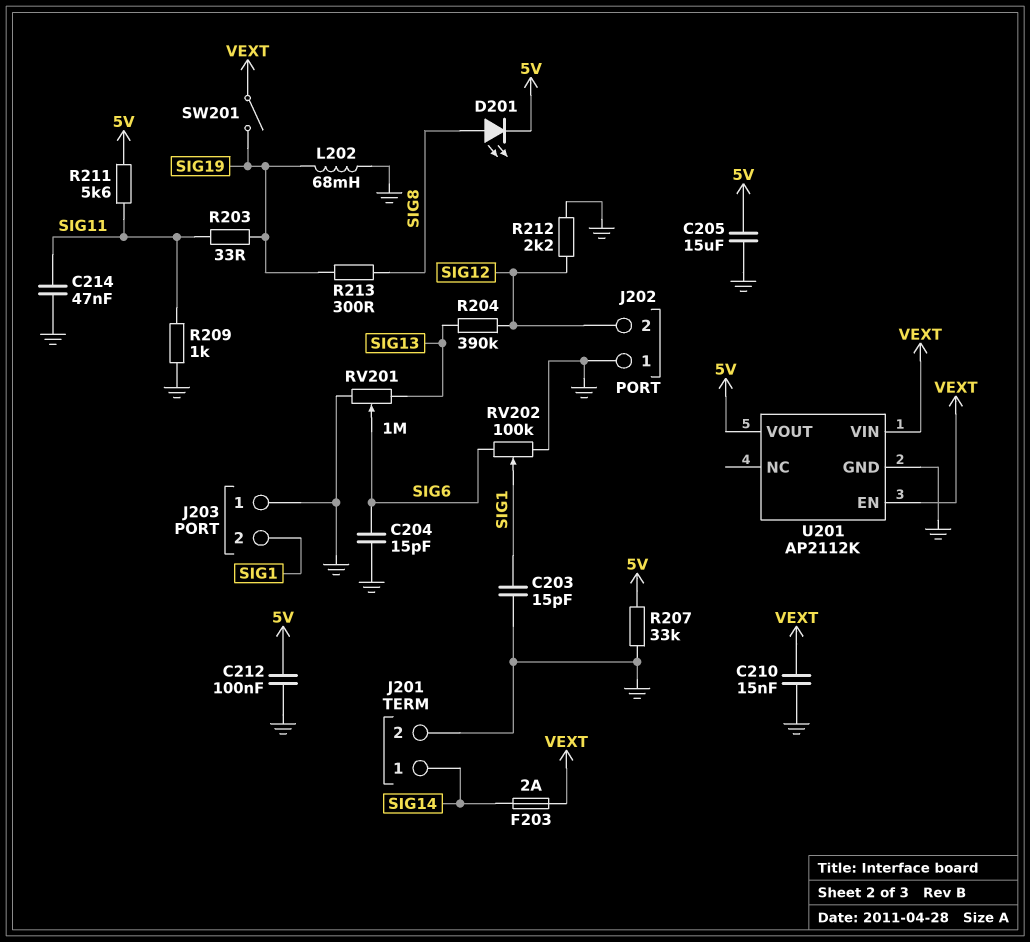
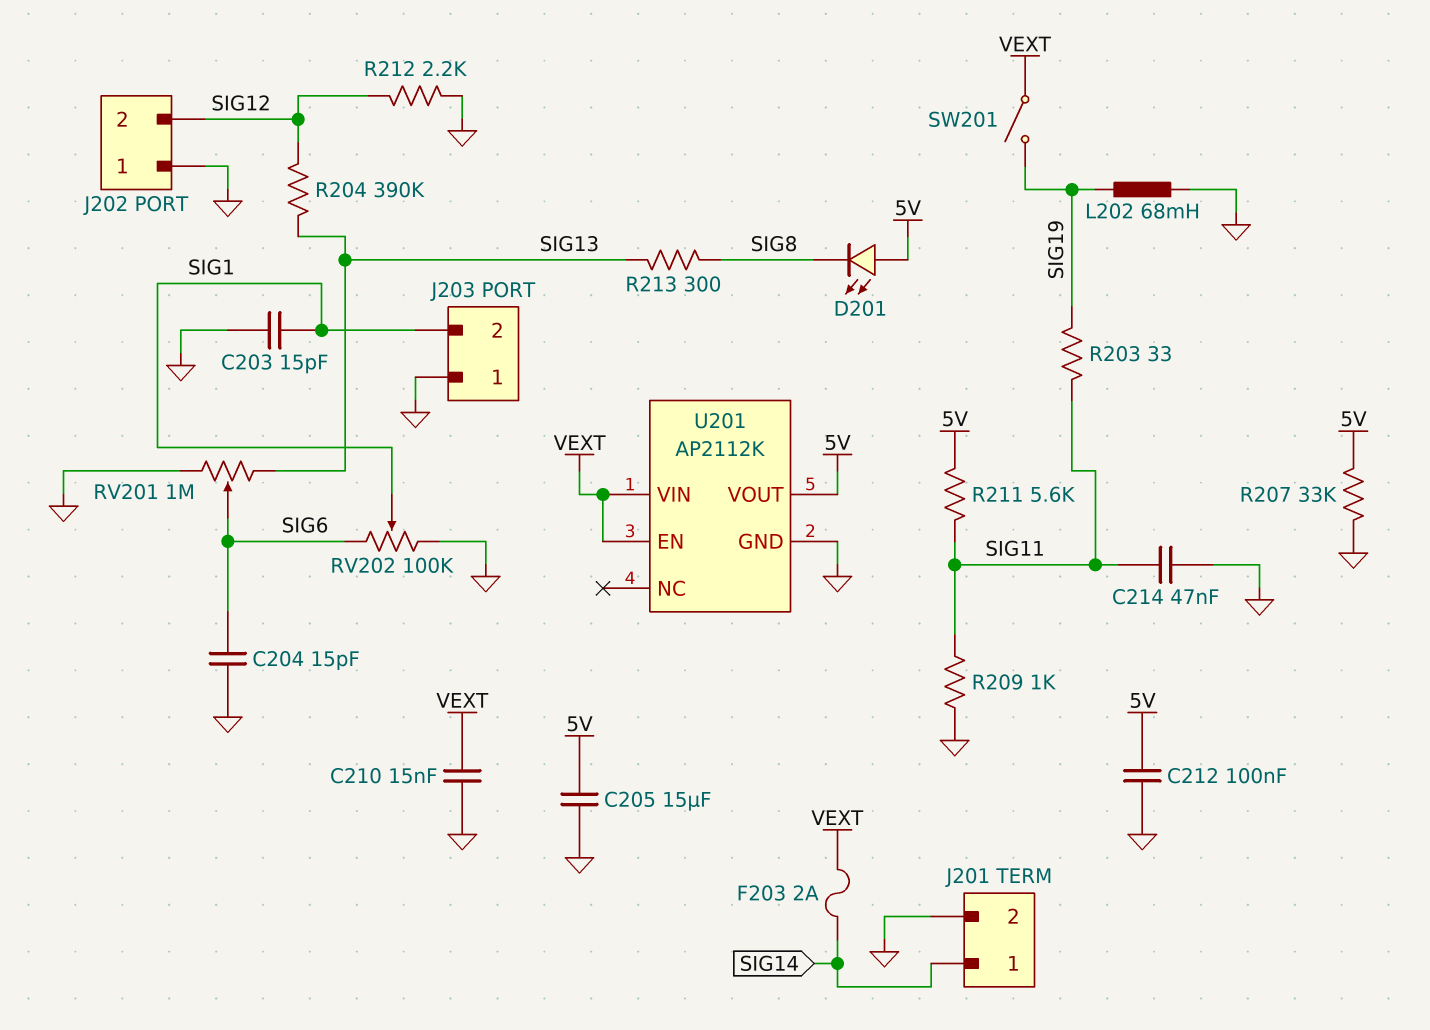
D201: LED (A SIG8, K 5V) -> LED (A 5V, K SIG8)
R213: 300 (SIG8, SIG19) -> 300 (SIG8, SIG13)

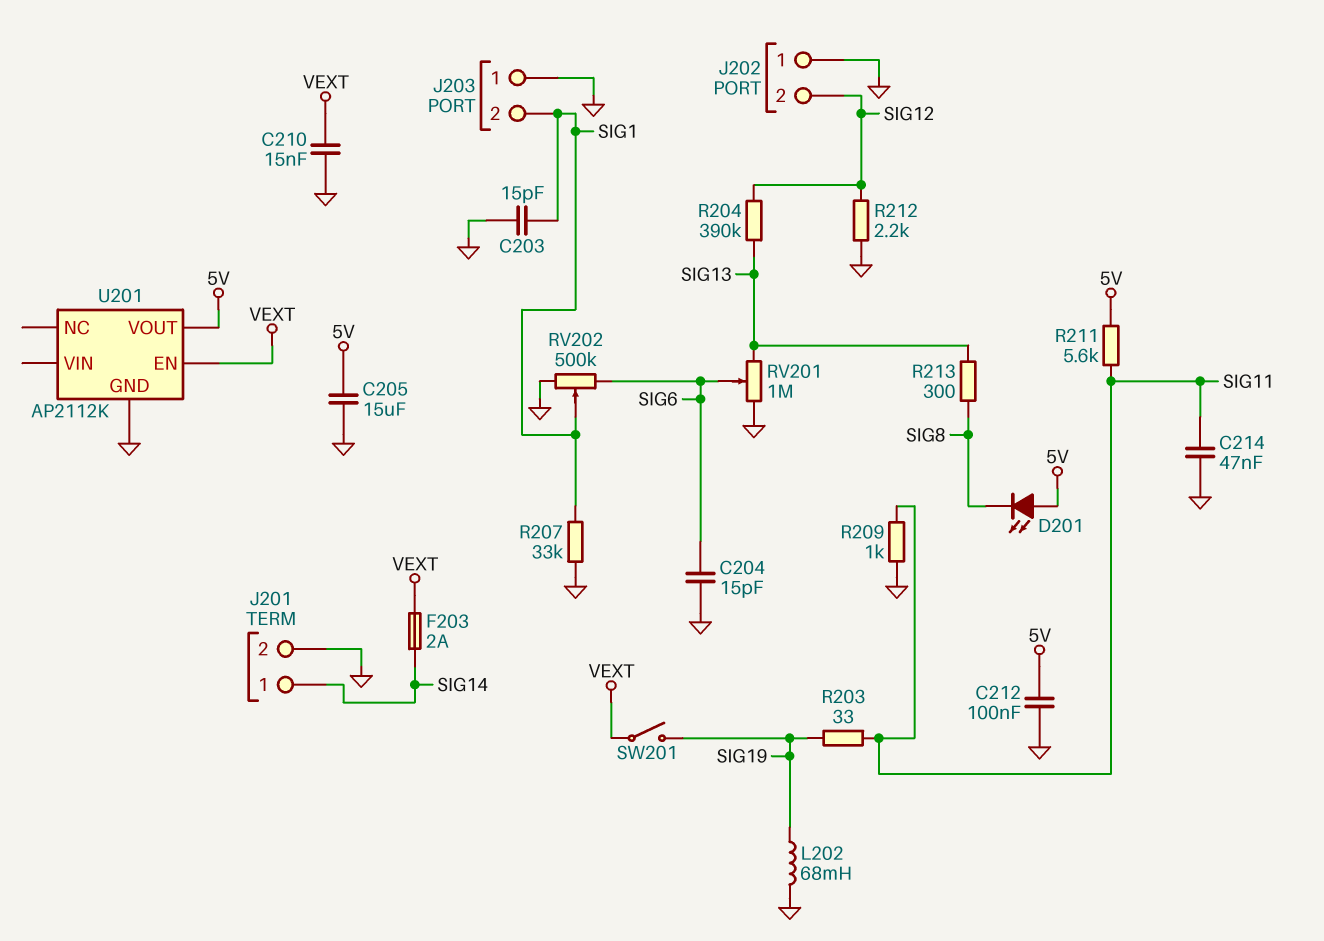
R207: 33k (5V, GND) -> 33k (GND, SIG1)
RV202: 100k (GND, SIG6, wiper SIG1) -> 500k (GND, SIG6, wiper SIG1)
U201 pin VIN: VEXT -> none

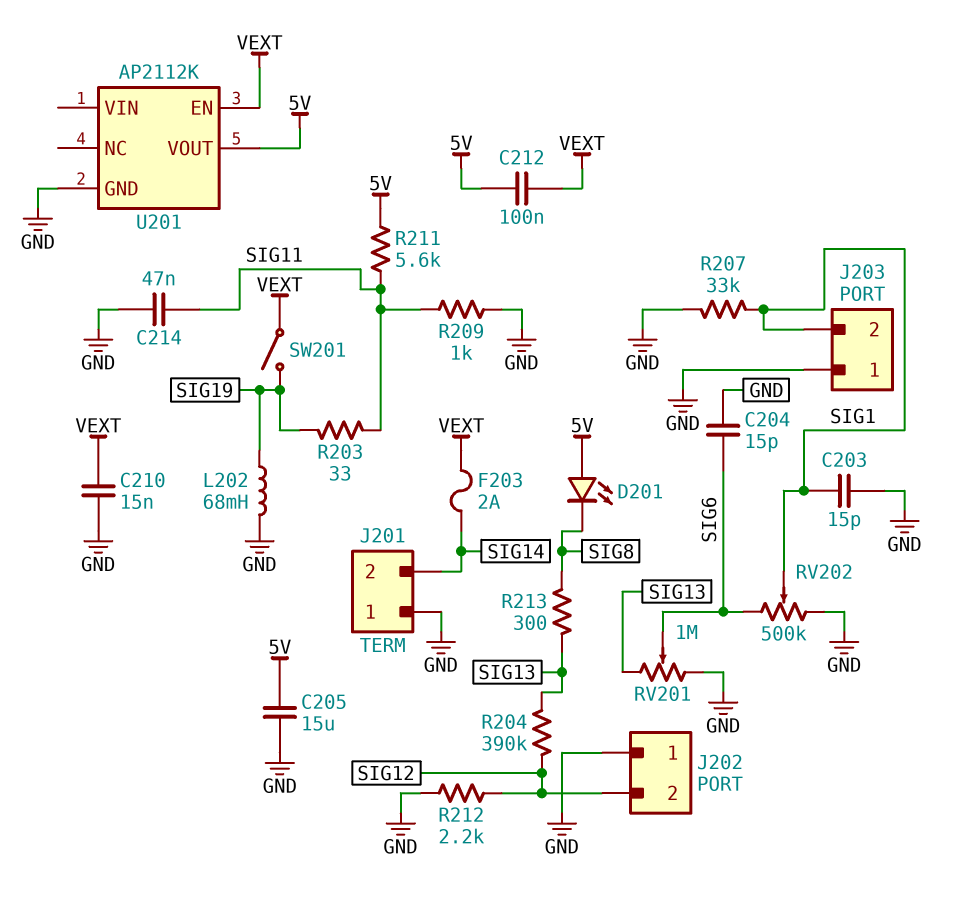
C212: 100nF (5V, GND) -> 100nF (5V, VEXT)
J201 pin 1: SIG14 -> GND
J201 pin 2: GND -> SIG14

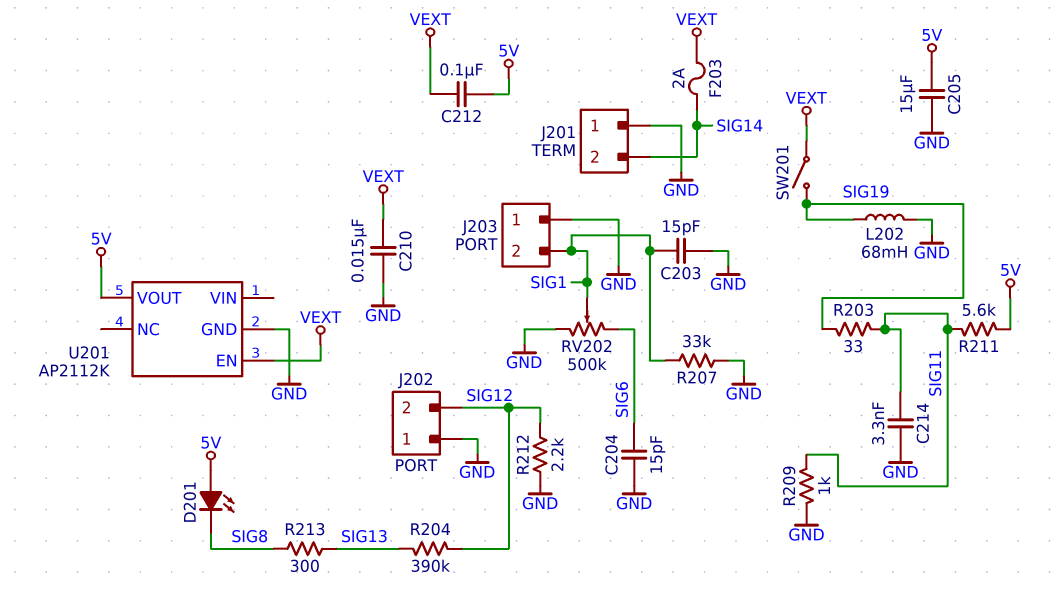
C214: 47nF (GND, SIG11) -> 3.3nF (GND, SIG11)
RV201: 1M (GND, SIG13, wiper SIG6) -> none

